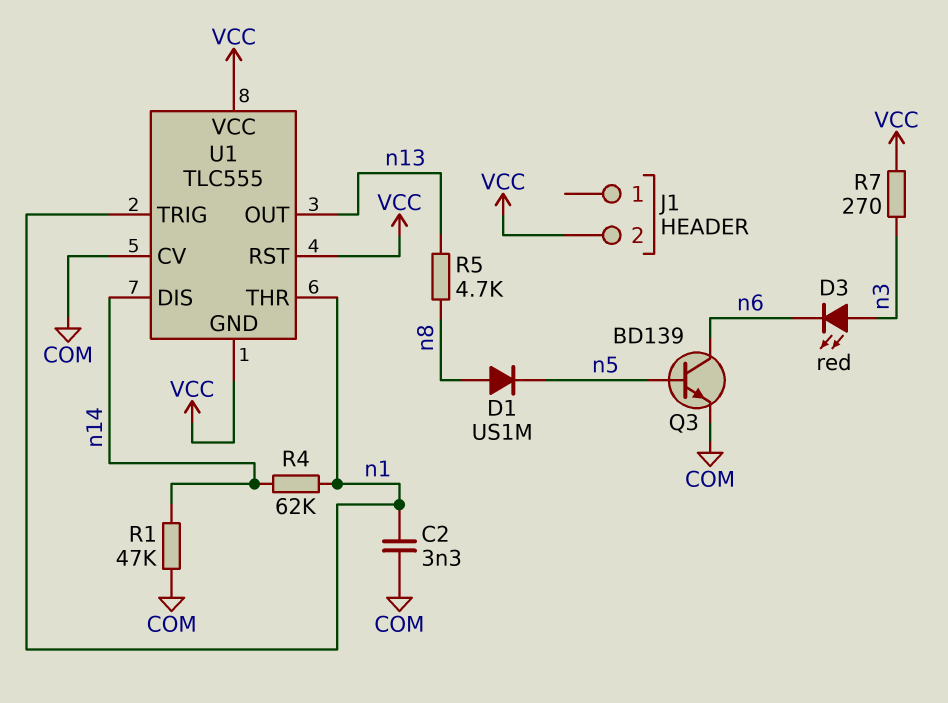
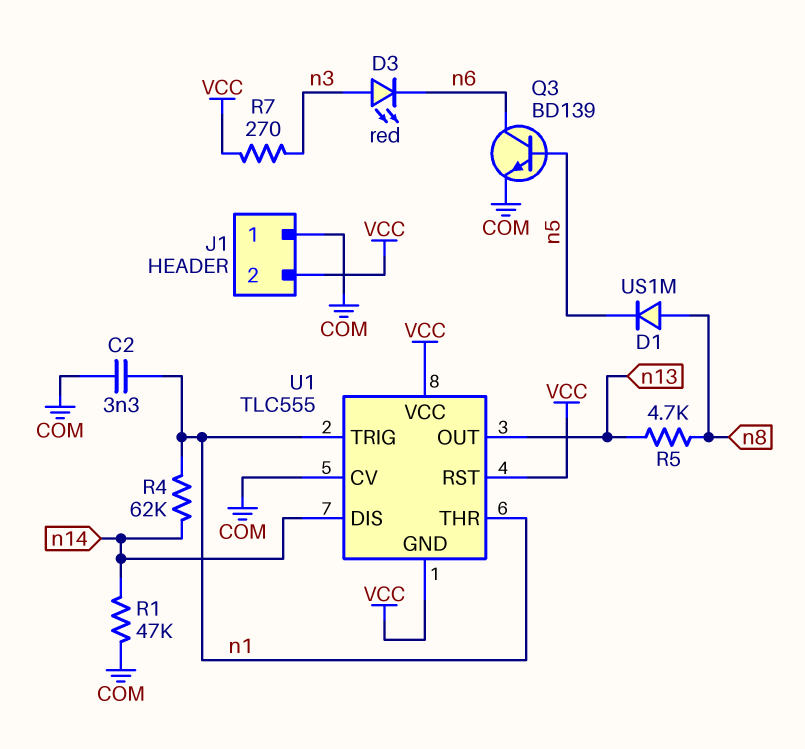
J1 pin 1: none -> COM

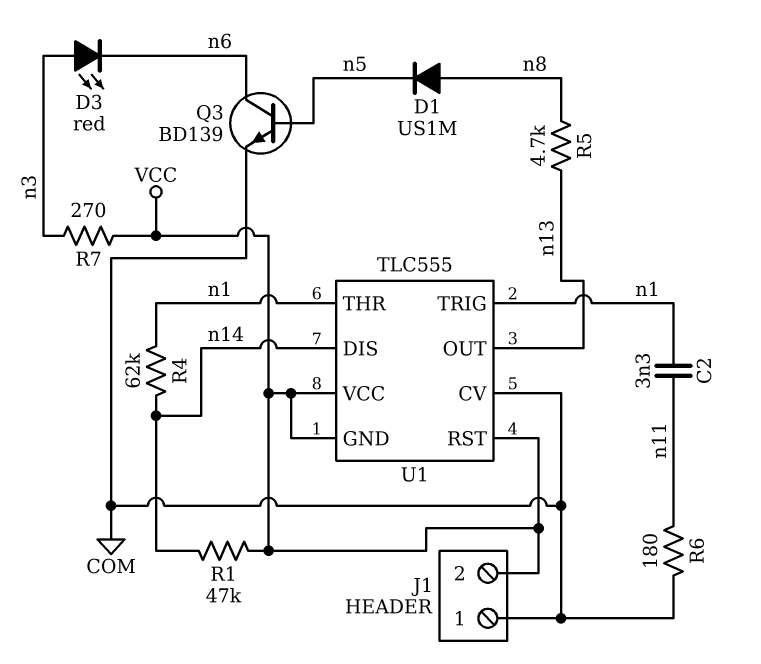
C2: 3.3nF (COM, n1) -> 3.3nF (n1, n11)
R1: 47k (COM, n14) -> 47k (VCC, n14)
R6: none -> 180 (COM, n11)

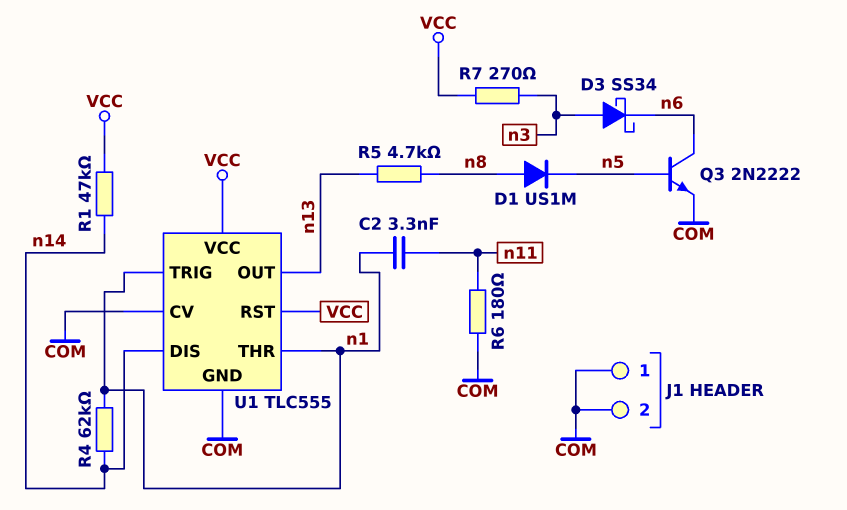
D3: LED red (A n3, K n6) -> schottky SS34 (A n3, K n6)
J1 pin 2: VCC -> COM
Q3: NPN BD139 (B n5, C n6, E COM) -> NPN 2N2222 (B n5, C n6, E COM)
U1 pin GND: VCC -> COM

